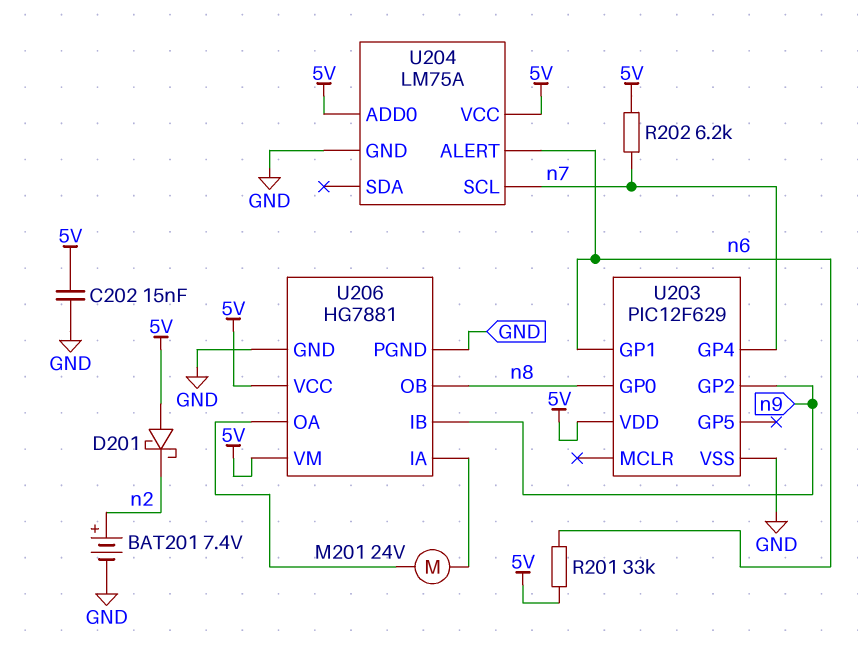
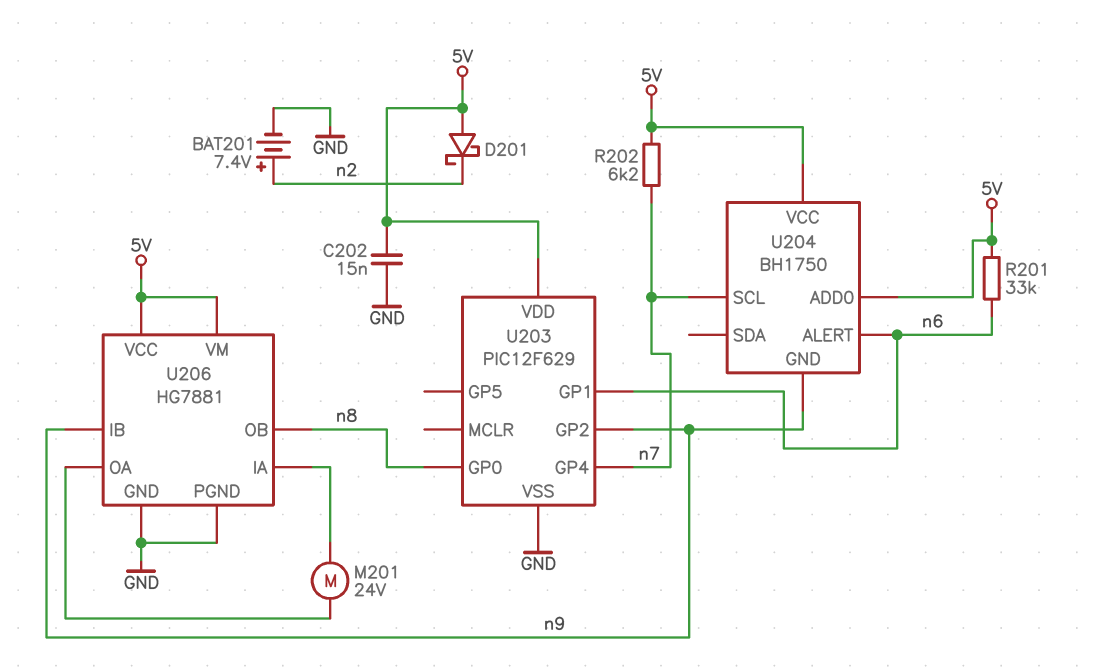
U204: LM75A -> BH1750
U204 pin GND: GND -> n9

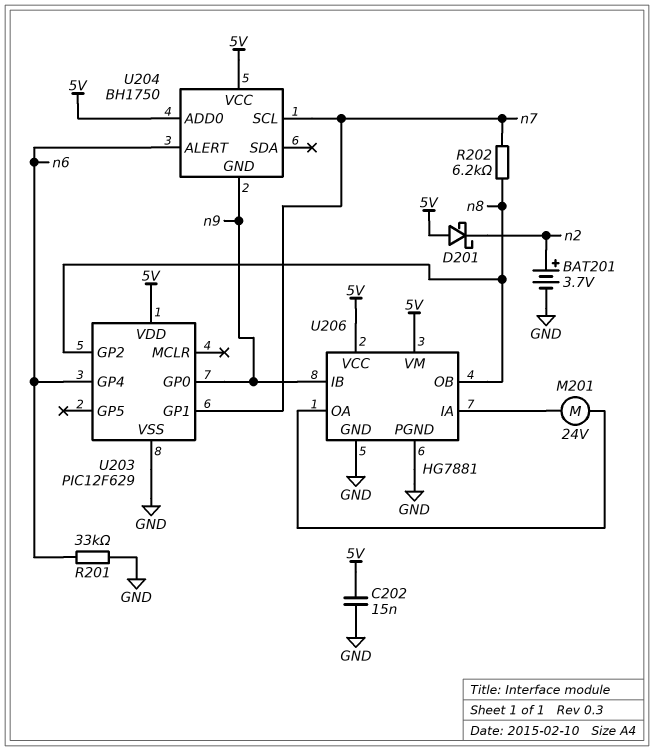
BAT201: 7.4V (plus n2, minus GND) -> 3.7V (plus n2, minus GND)
R201: 33k (5V, n6) -> 33k (GND, n6)
R202: 6.2k (5V, n7) -> 6.2k (n7, n8)
U203 pin GP0: n8 -> n9
U203 pin GP1: n6 -> n7
U203 pin GP2: n9 -> n8
U203 pin GP4: n7 -> n6

